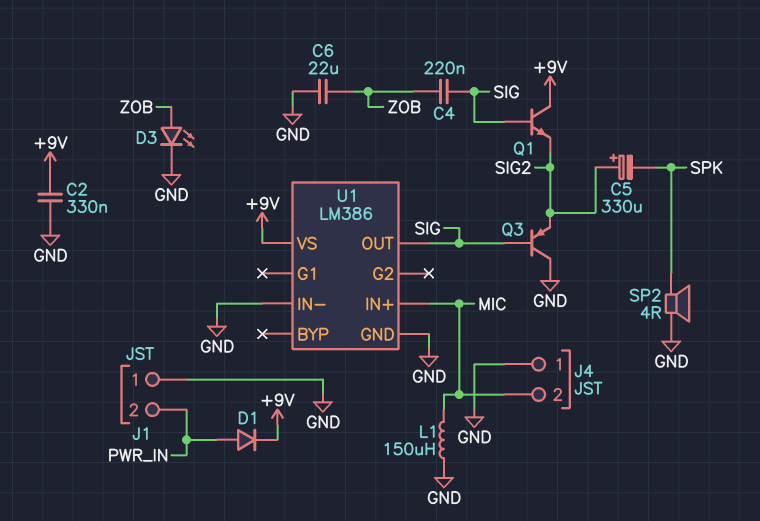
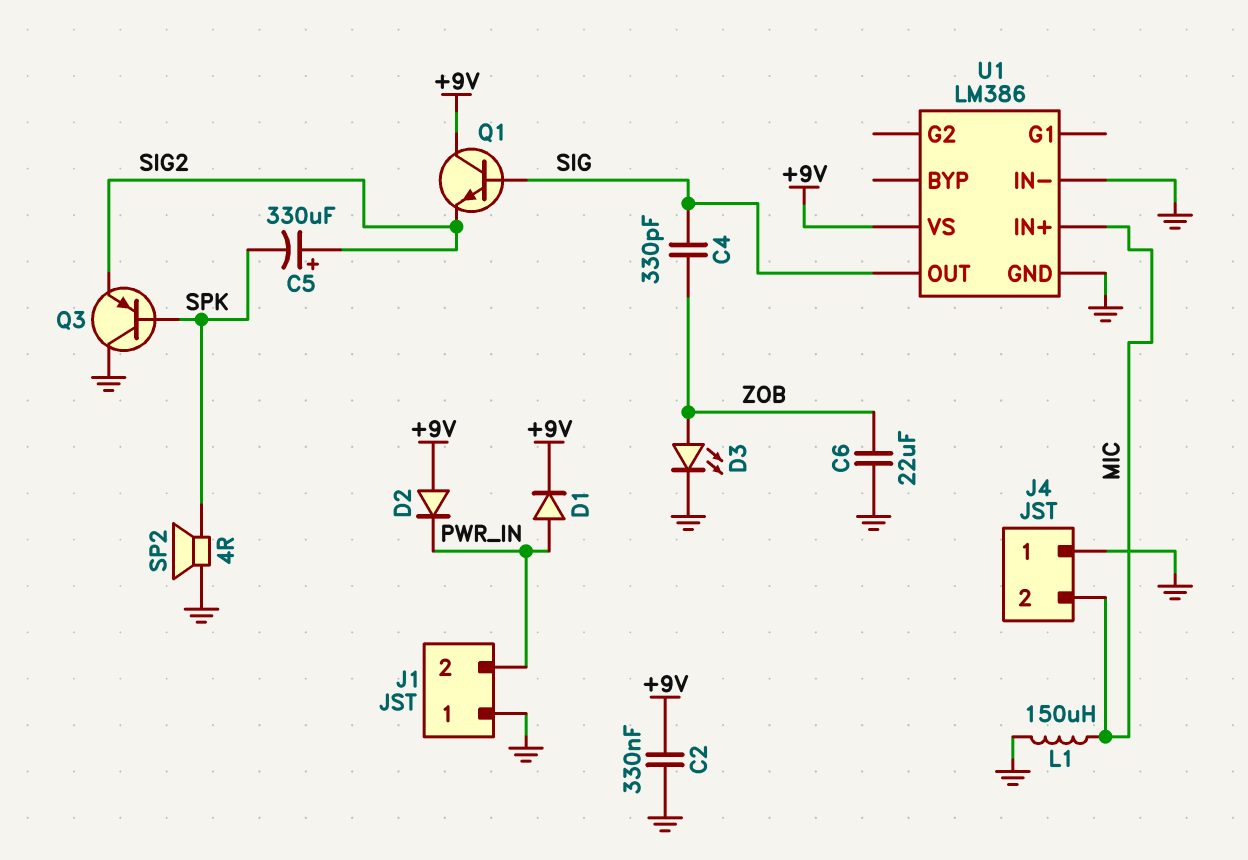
C4: 220nF (SIG, ZOB) -> 330pF (SIG, ZOB)
D2: none -> diode (A +9V, K PWR_IN)
Q3: PNP (B SIG, C GND, E SIG2) -> PNP (B SPK, C GND, E SIG2)

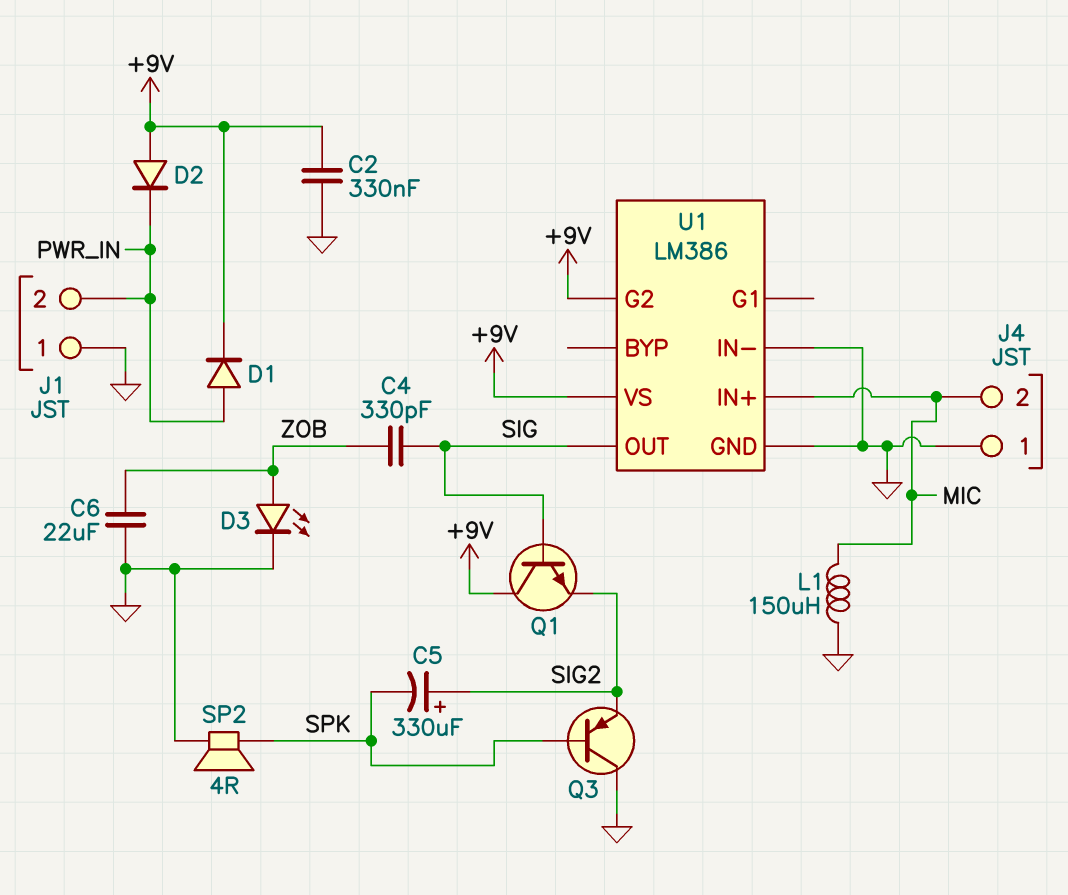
U1 pin G2: none -> +9V

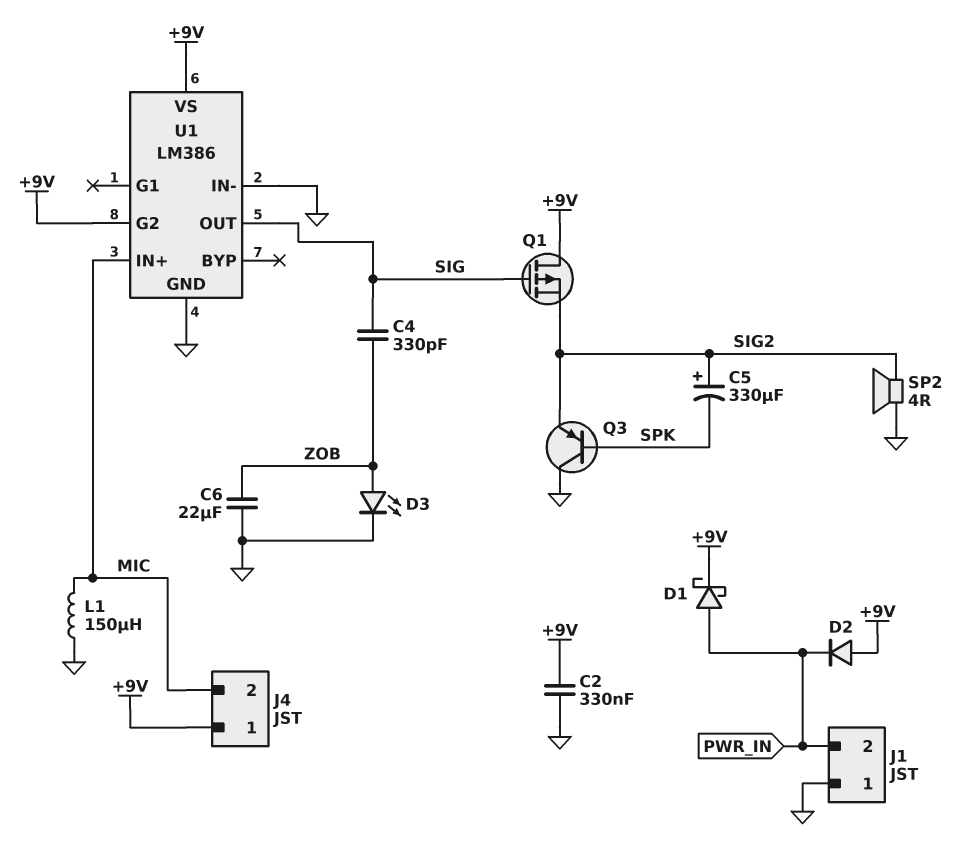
D1: diode (A PWR_IN, K +9V) -> schottky (A PWR_IN, K +9V)
J4 pin 1: GND -> +9V
Q1: NPN (B SIG, C +9V, E SIG2) -> PMOS (G SIG, D +9V, S SIG2)
SP2: speaker 4R (GND, SPK) -> speaker 4R (GND, SIG2)

